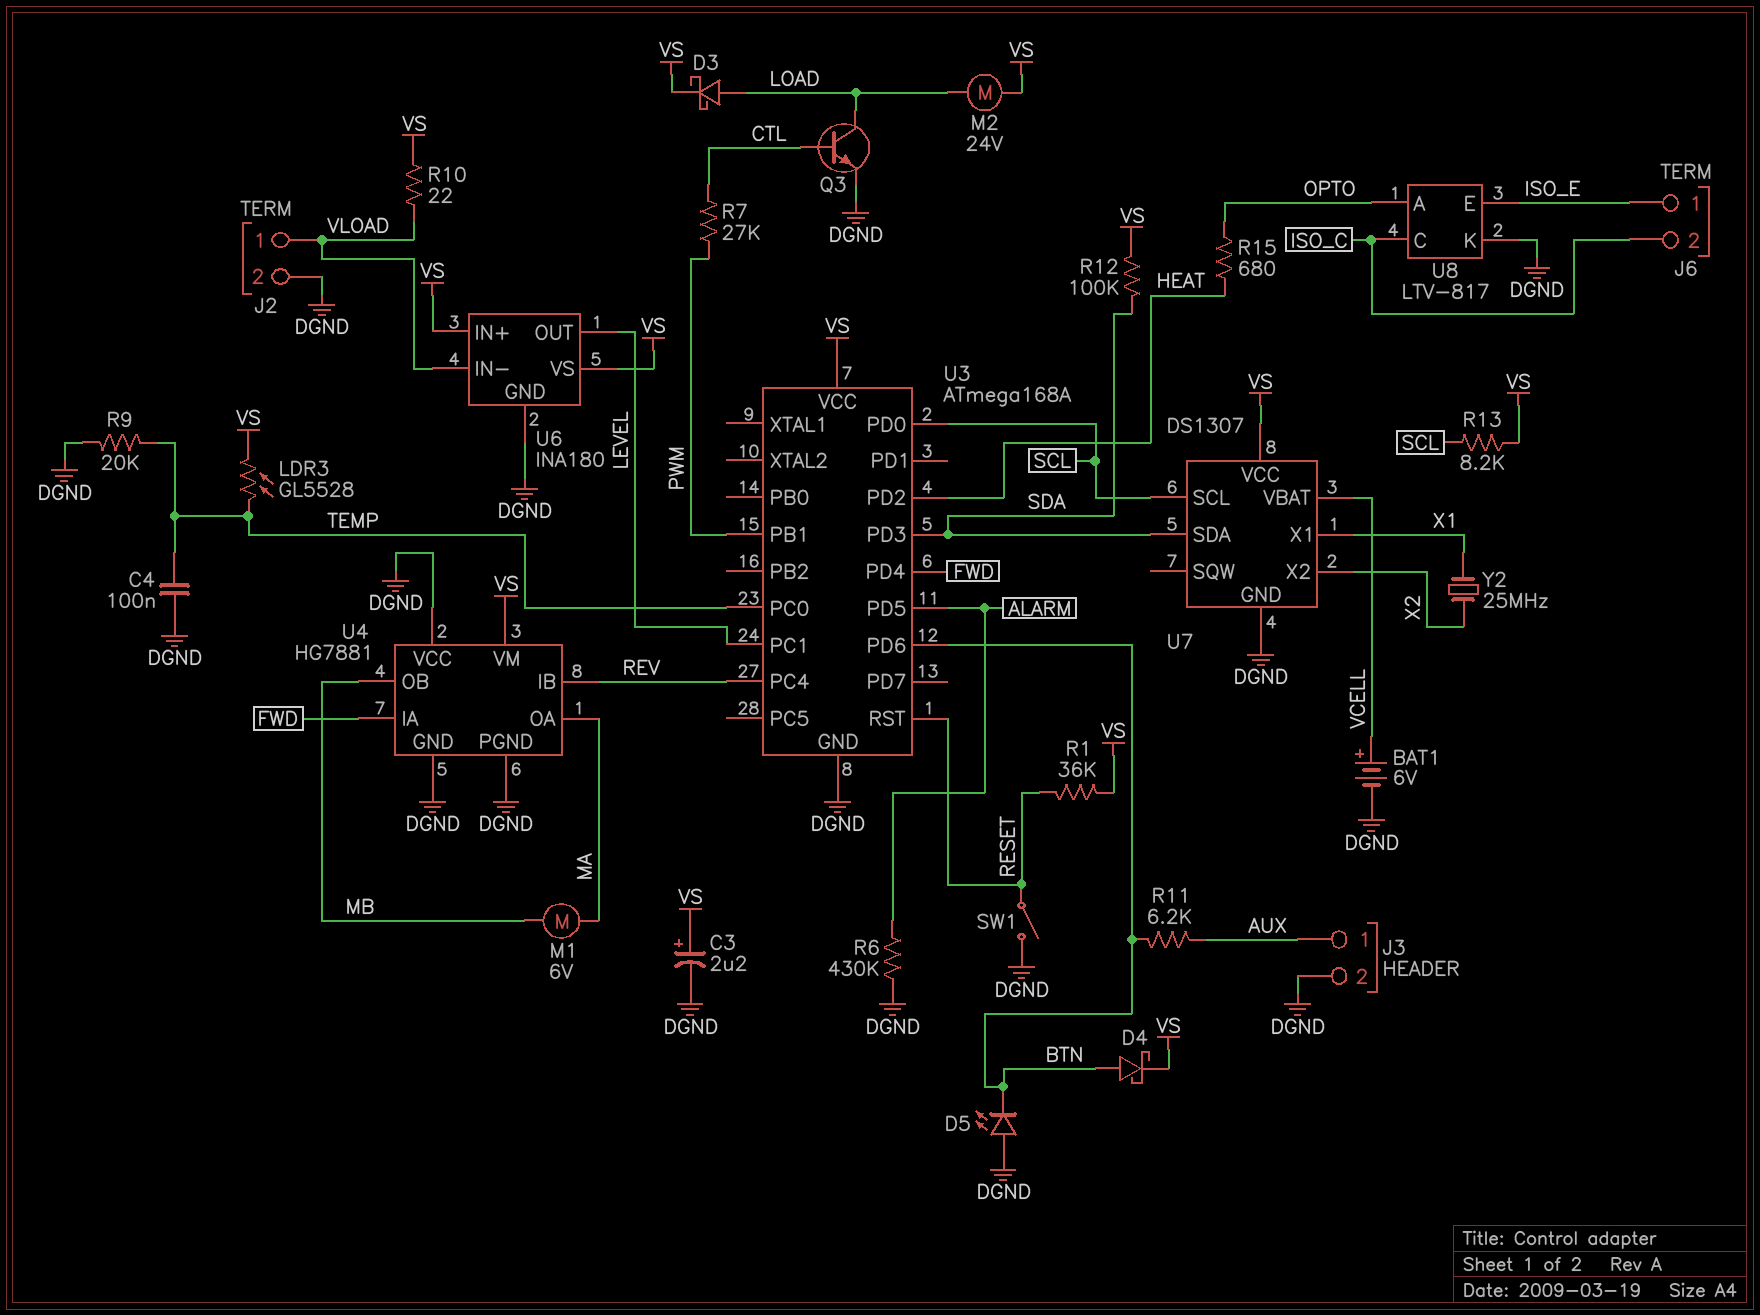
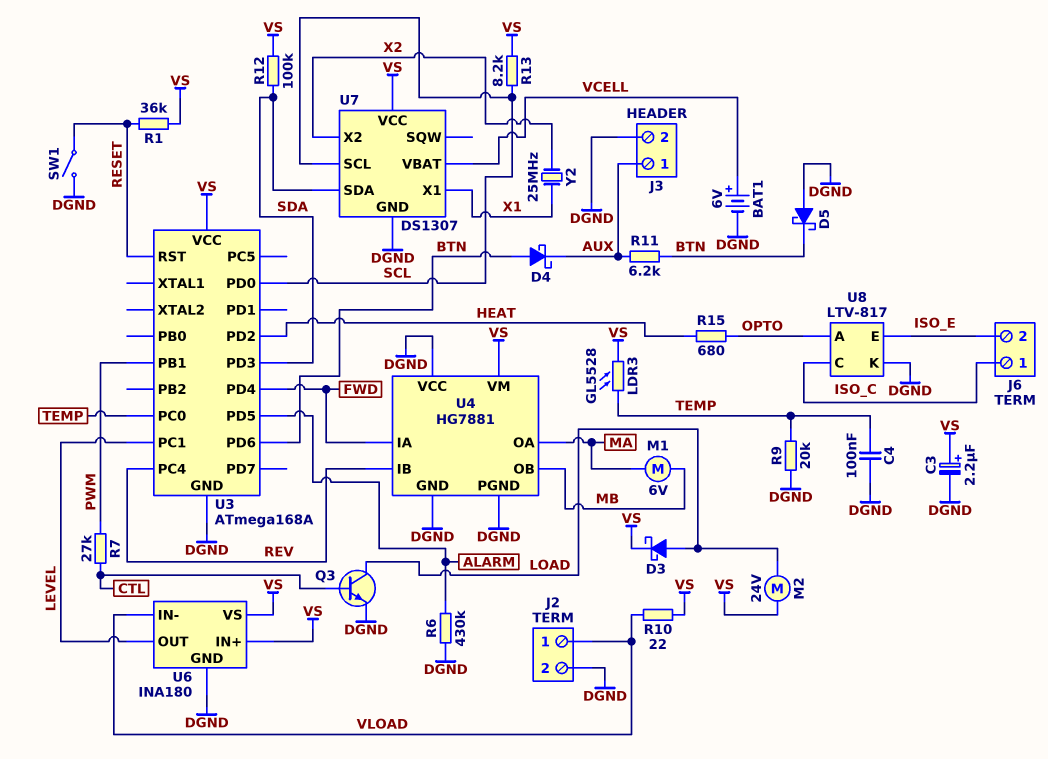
D4: schottky (A BTN, K VS) -> schottky (A BTN, K AUX)
D5: LED (A DGND, K BTN) -> schottky (A DGND, K BTN)
J6 pin 1: ISO_E -> ISO_C
J6 pin 2: ISO_C -> ISO_E

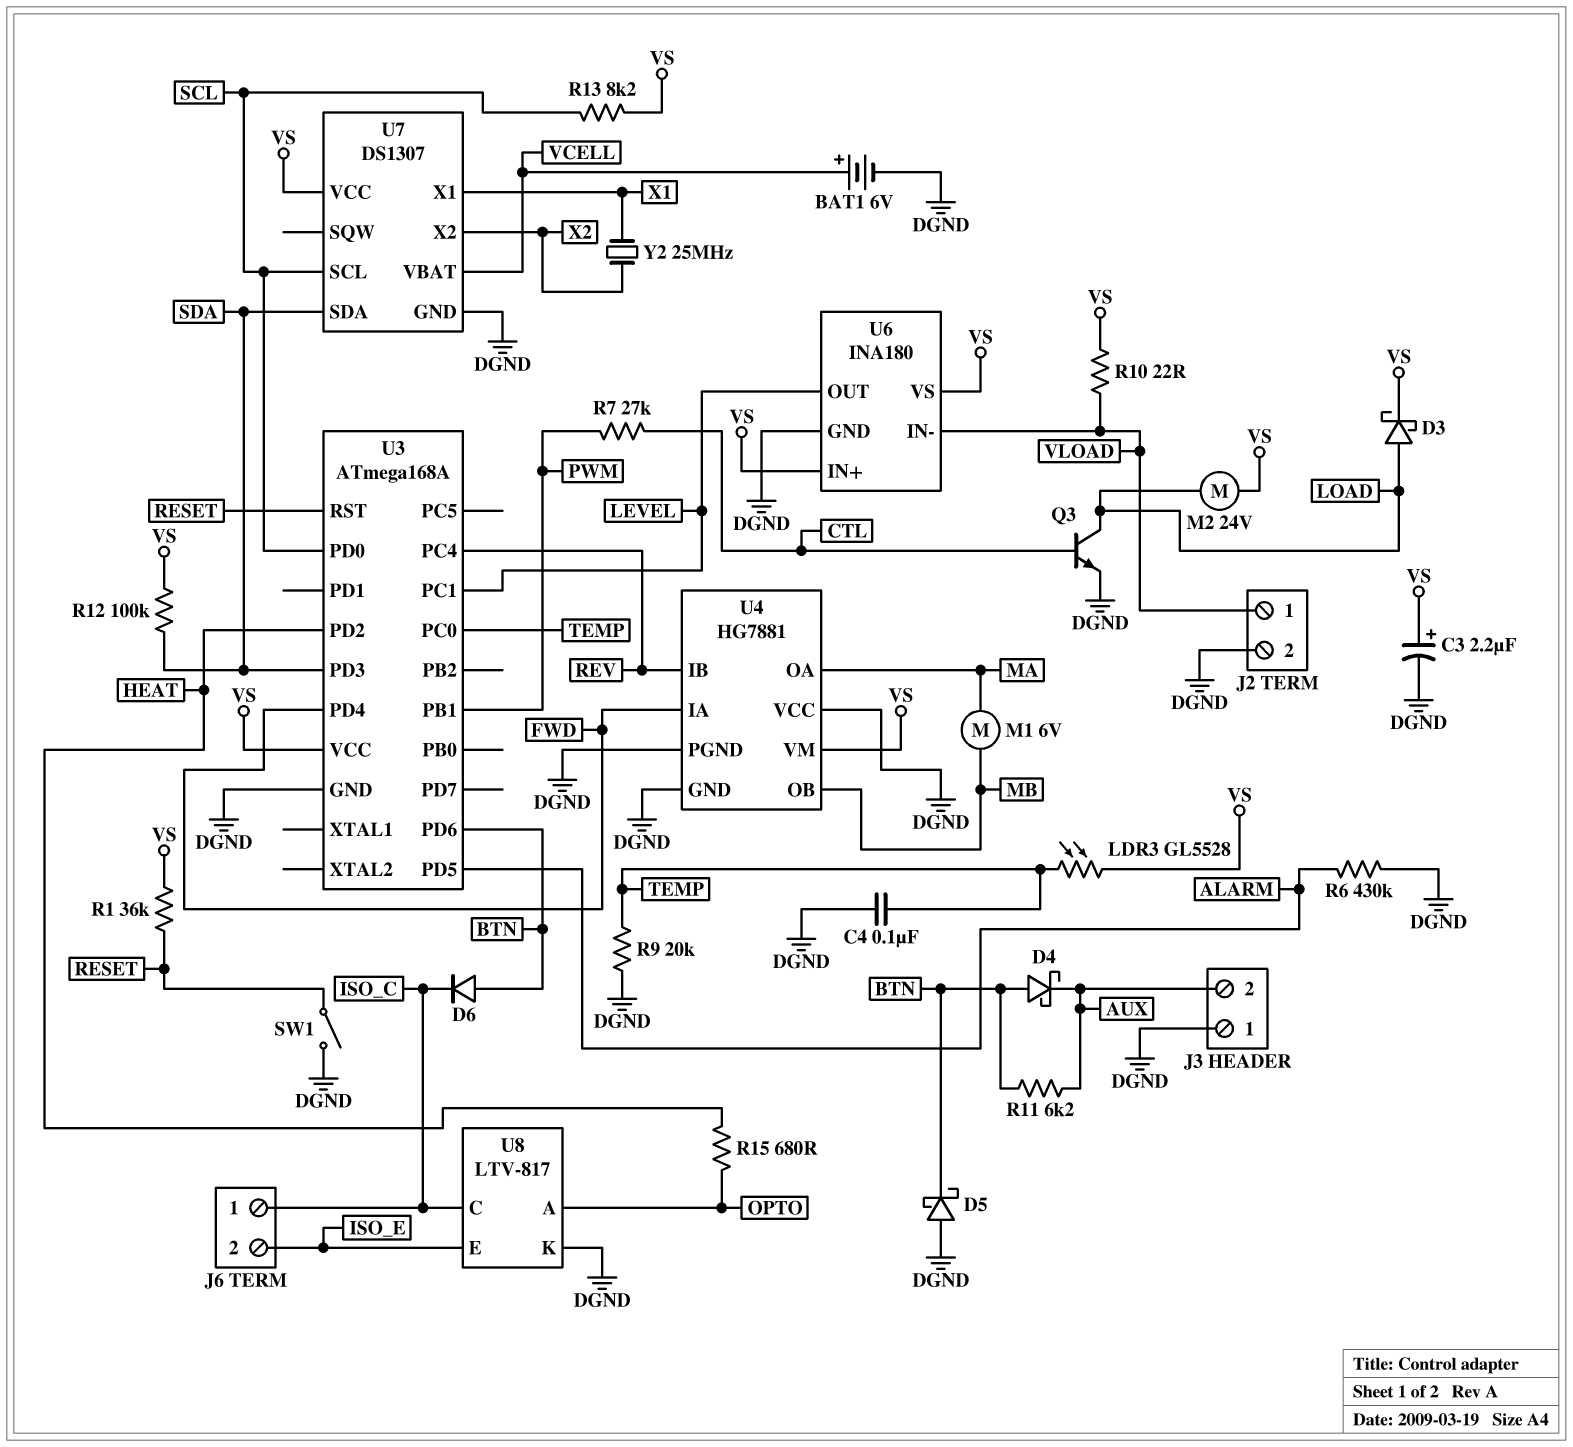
D6: none -> diode (A BTN, K ISO_C)
J3 pin 1: AUX -> DGND
J3 pin 2: DGND -> AUX

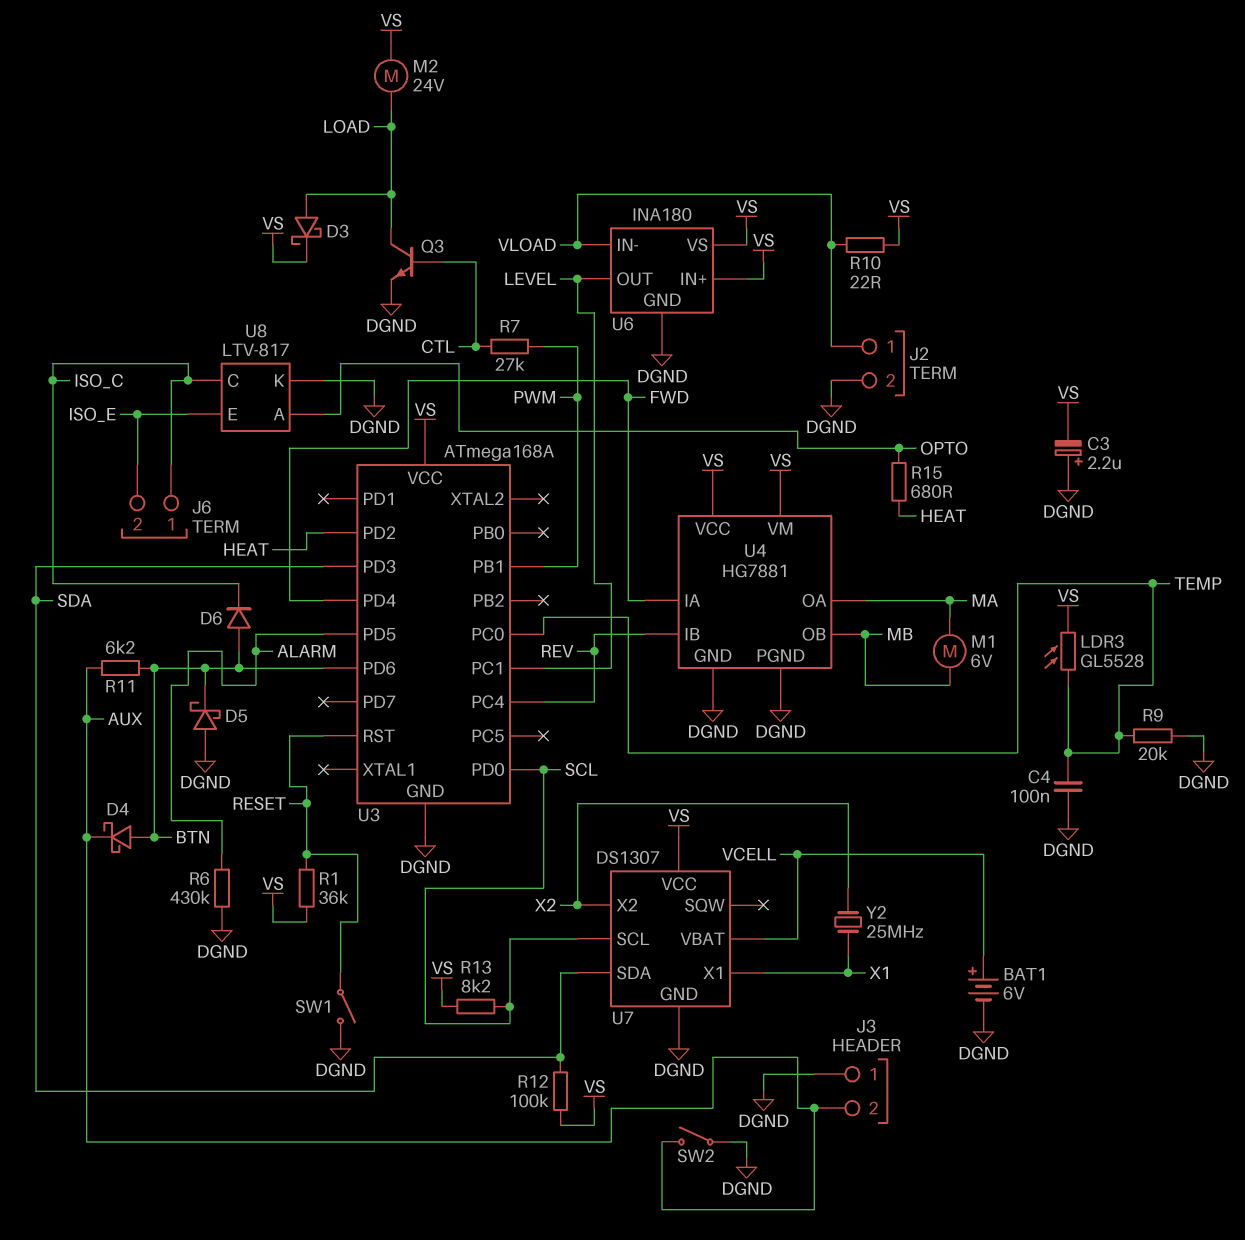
C3: 2.2uF (plus VS, minus DGND) -> 2.2uF (plus DGND, minus VS)
SW2: none -> switch (AUX, DGND)
U4 pin VCC: DGND -> VS

